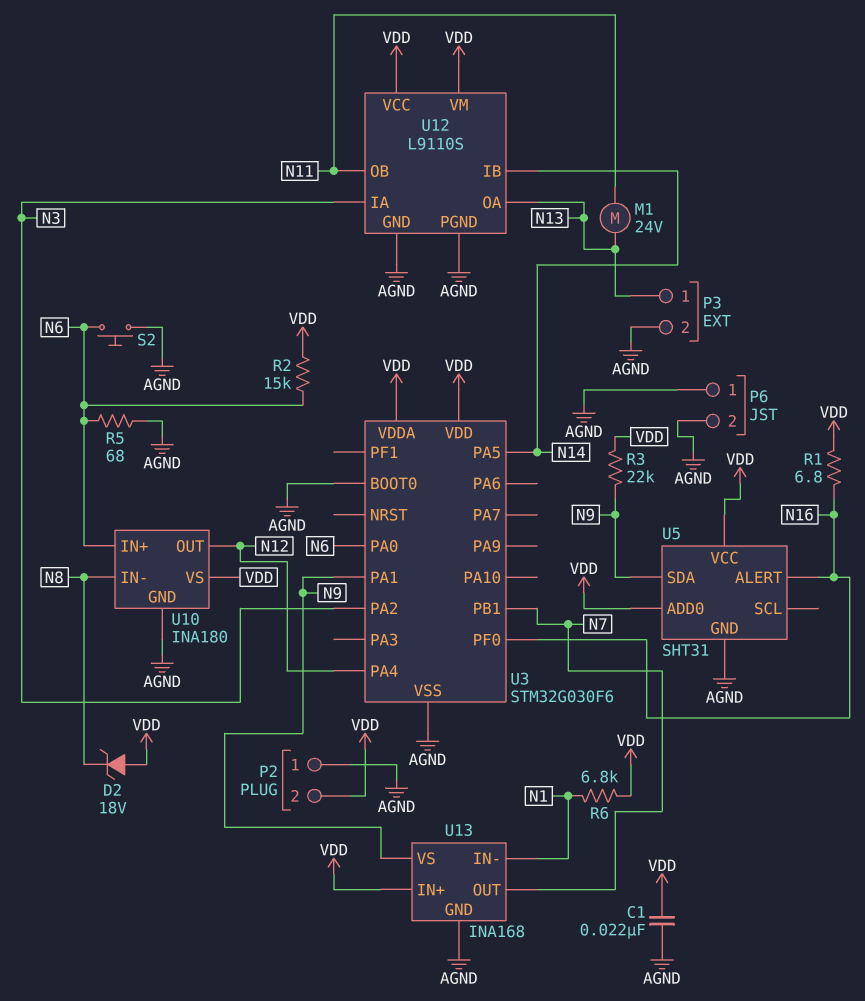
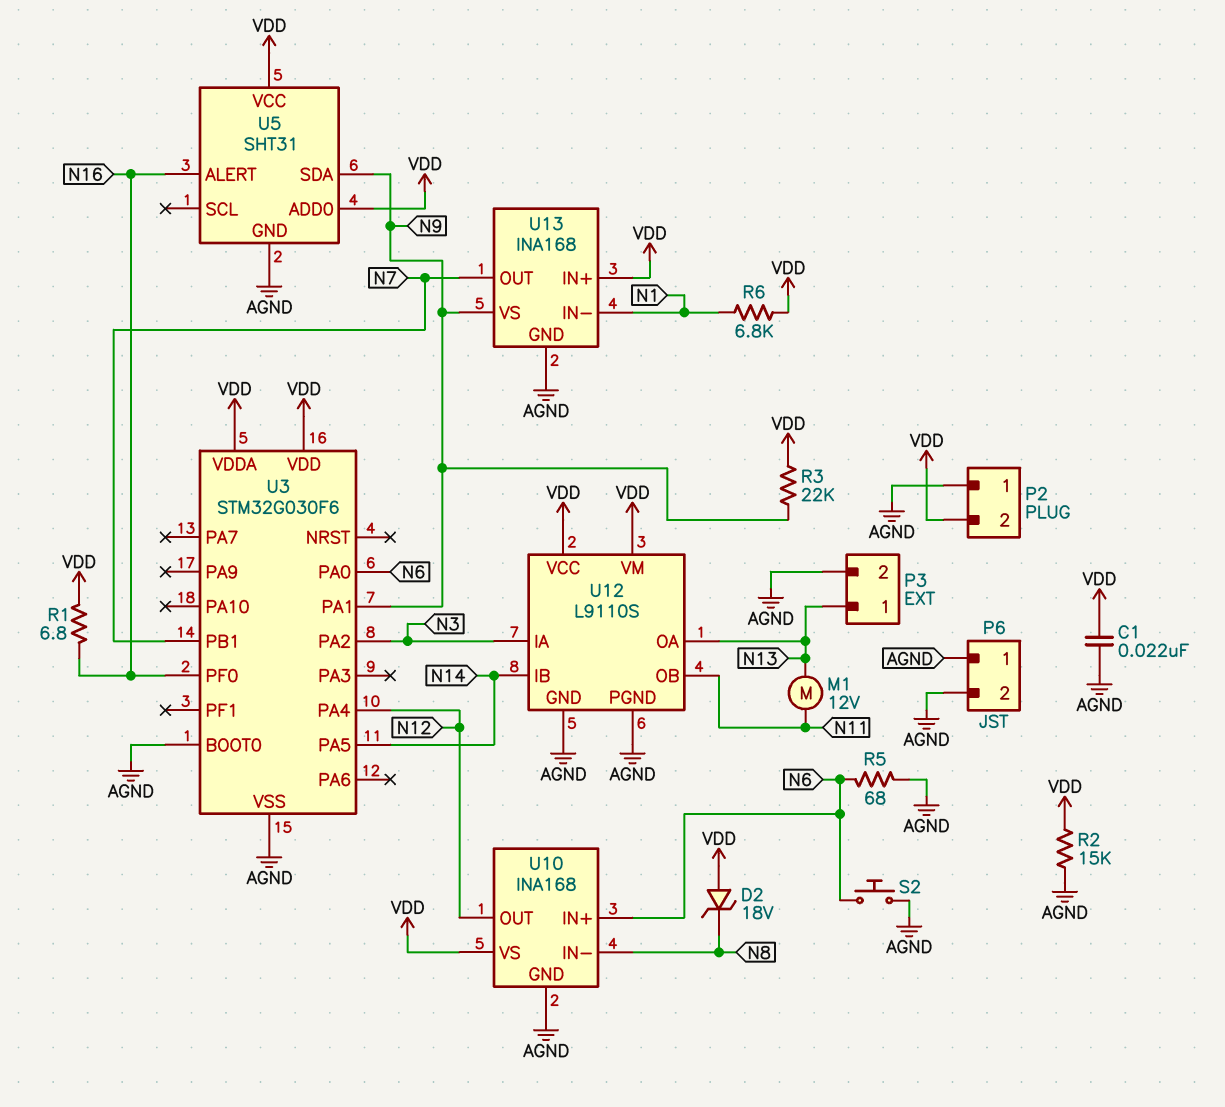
M1: motor 24V (N11, N13) -> motor 12V (N11, N13)
R2: 15k (N6, VDD) -> 15k (AGND, VDD)
U10: INA180 -> INA168

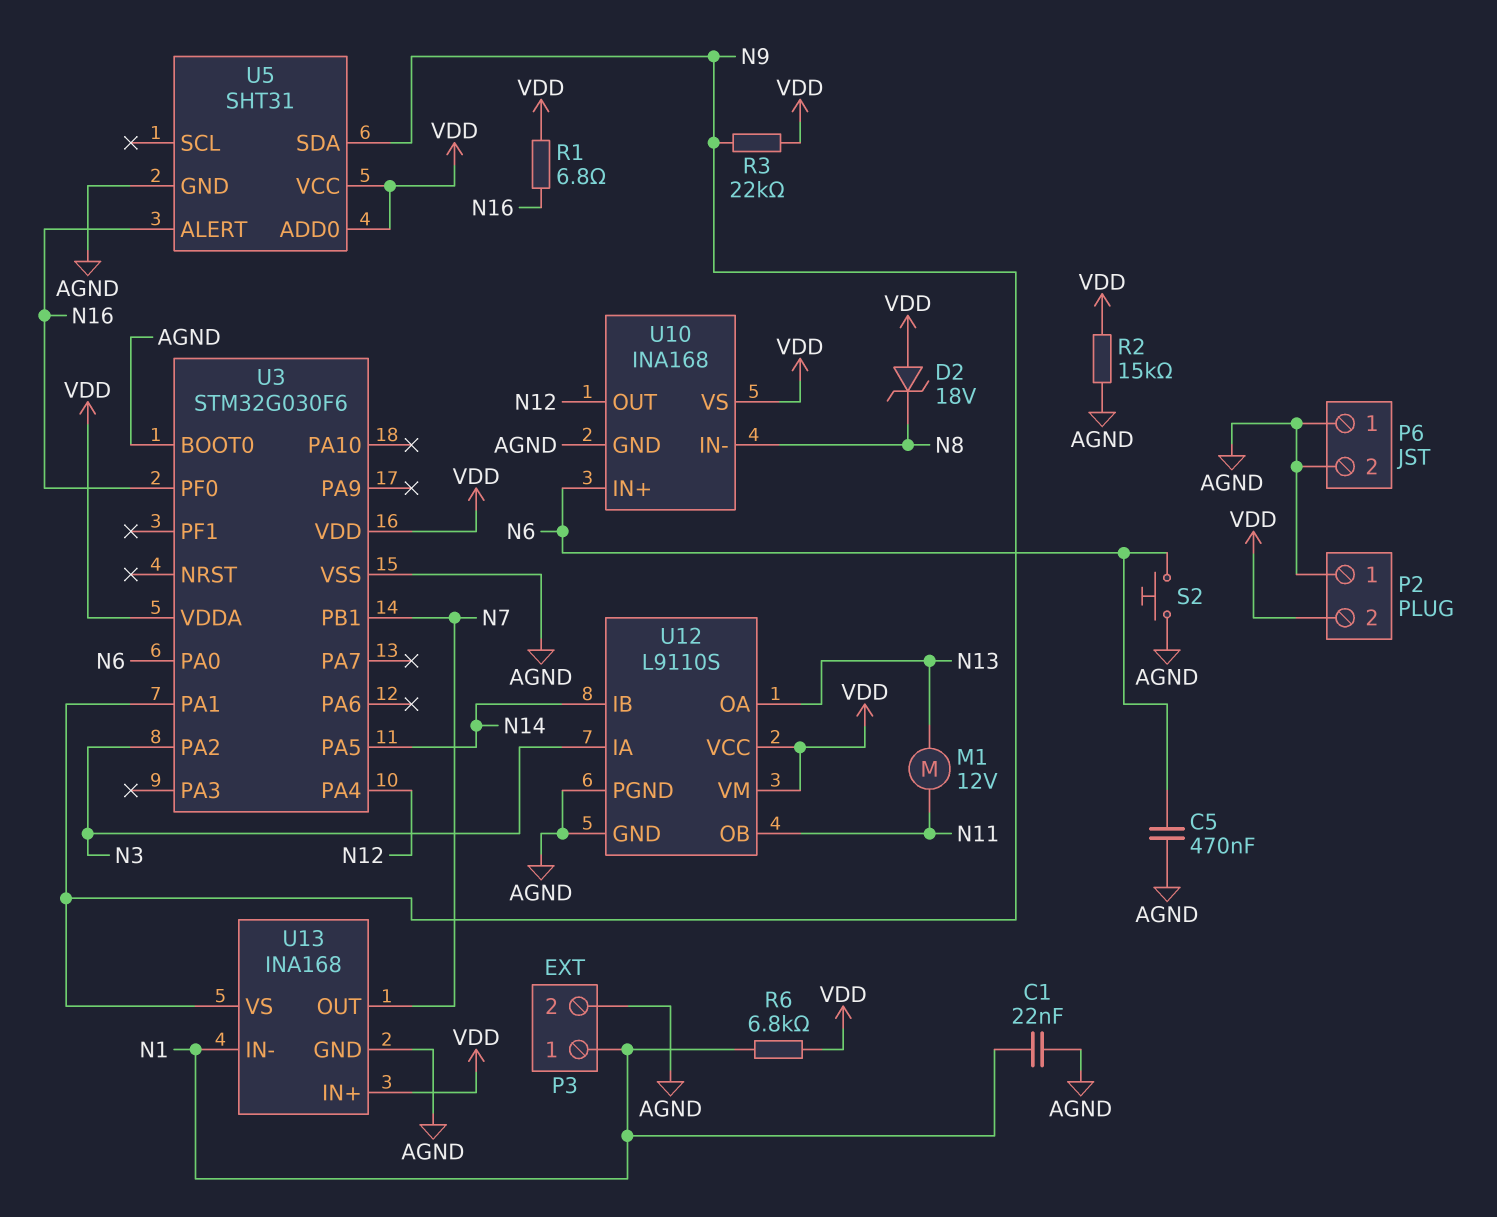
C1: 22nF (AGND, VDD) -> 22nF (AGND, N1)
C5: none -> 470nF (AGND, N6)
P3 pin 1: N13 -> N1
R5: 68 (AGND, N6) -> none

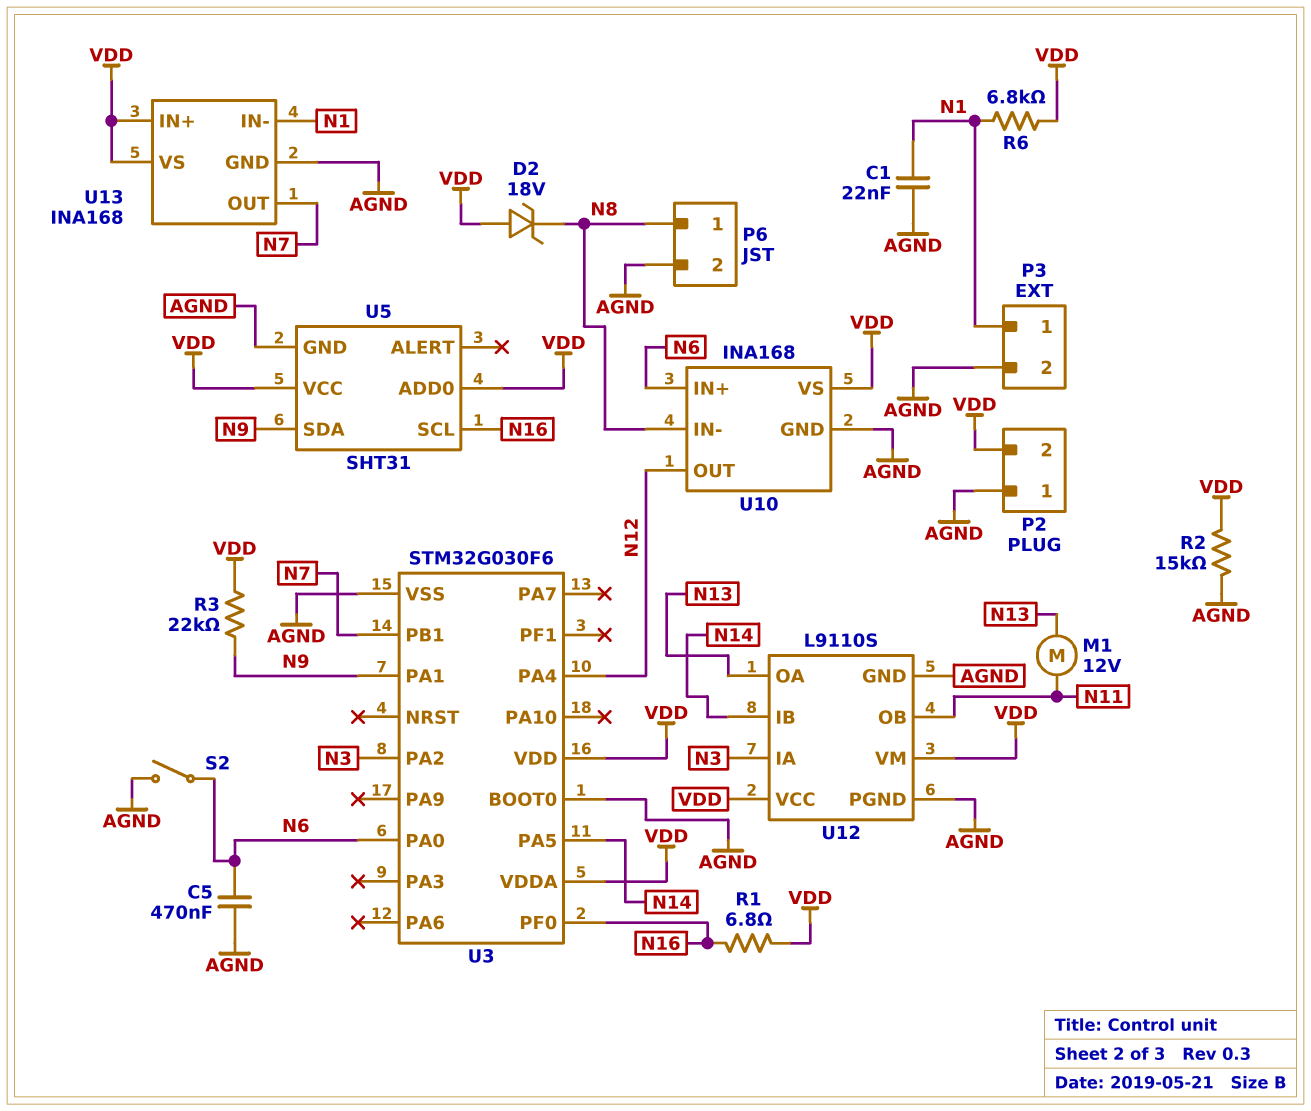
P6 pin 1: AGND -> N8
S2: button (AGND, N6) -> switch (AGND, N6)
U5 pin ALERT: N16 -> none
U5 pin SCL: none -> N16
U13 pin VS: N9 -> VDD

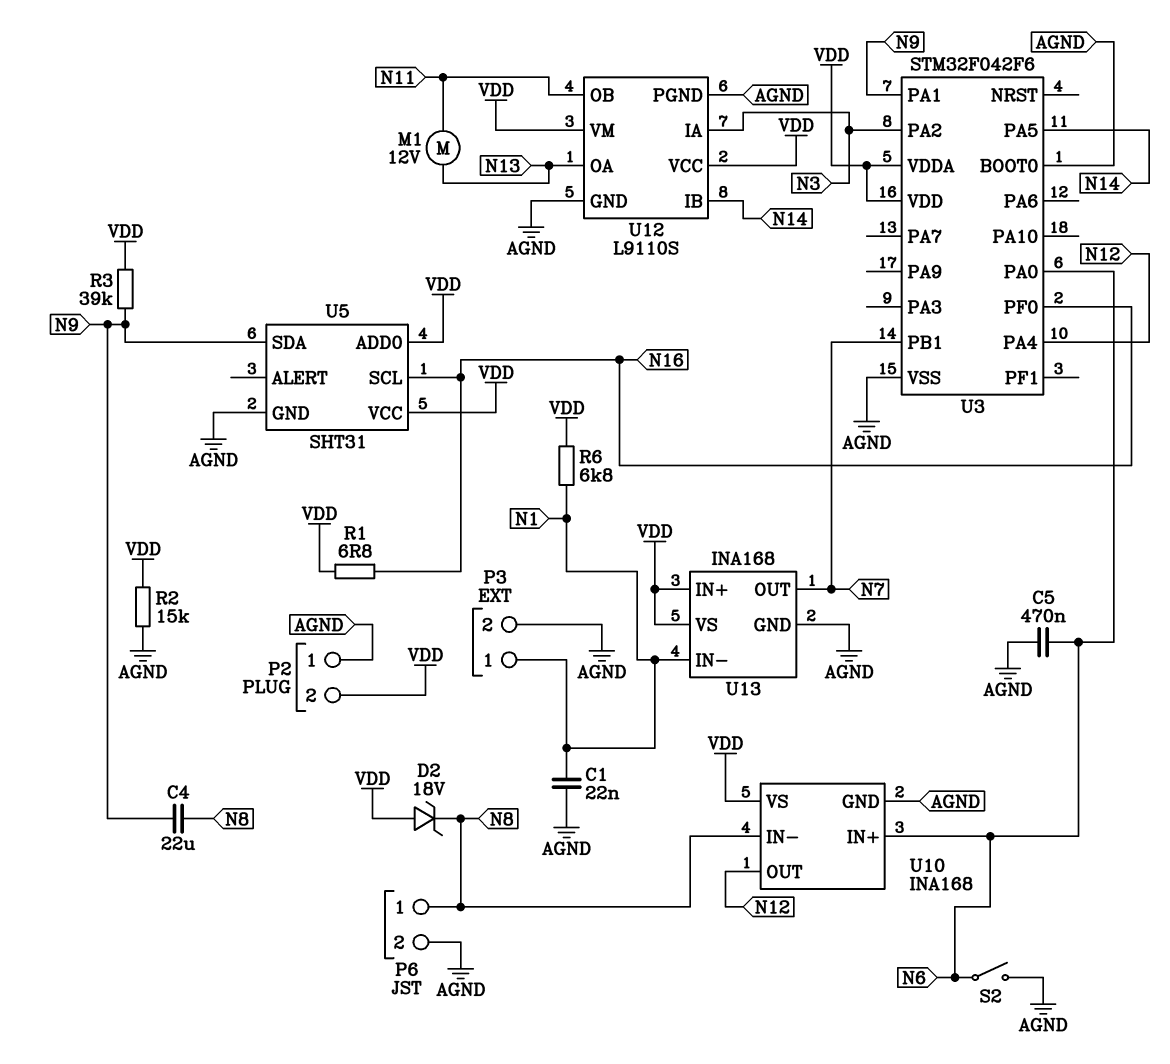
C4: none -> 22uF (N8, N9)
R3: 22k (N9, VDD) -> 39k (N9, VDD)
U3: STM32G030F6 -> STM32F042F6

